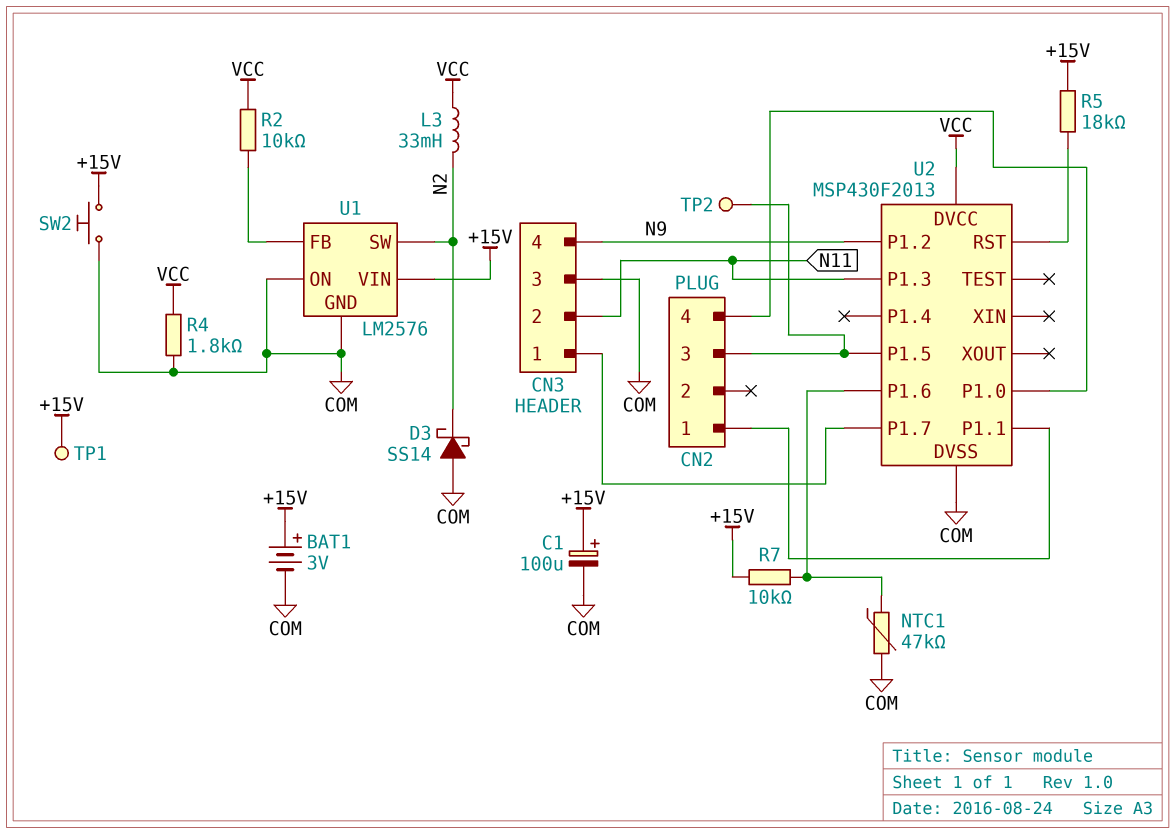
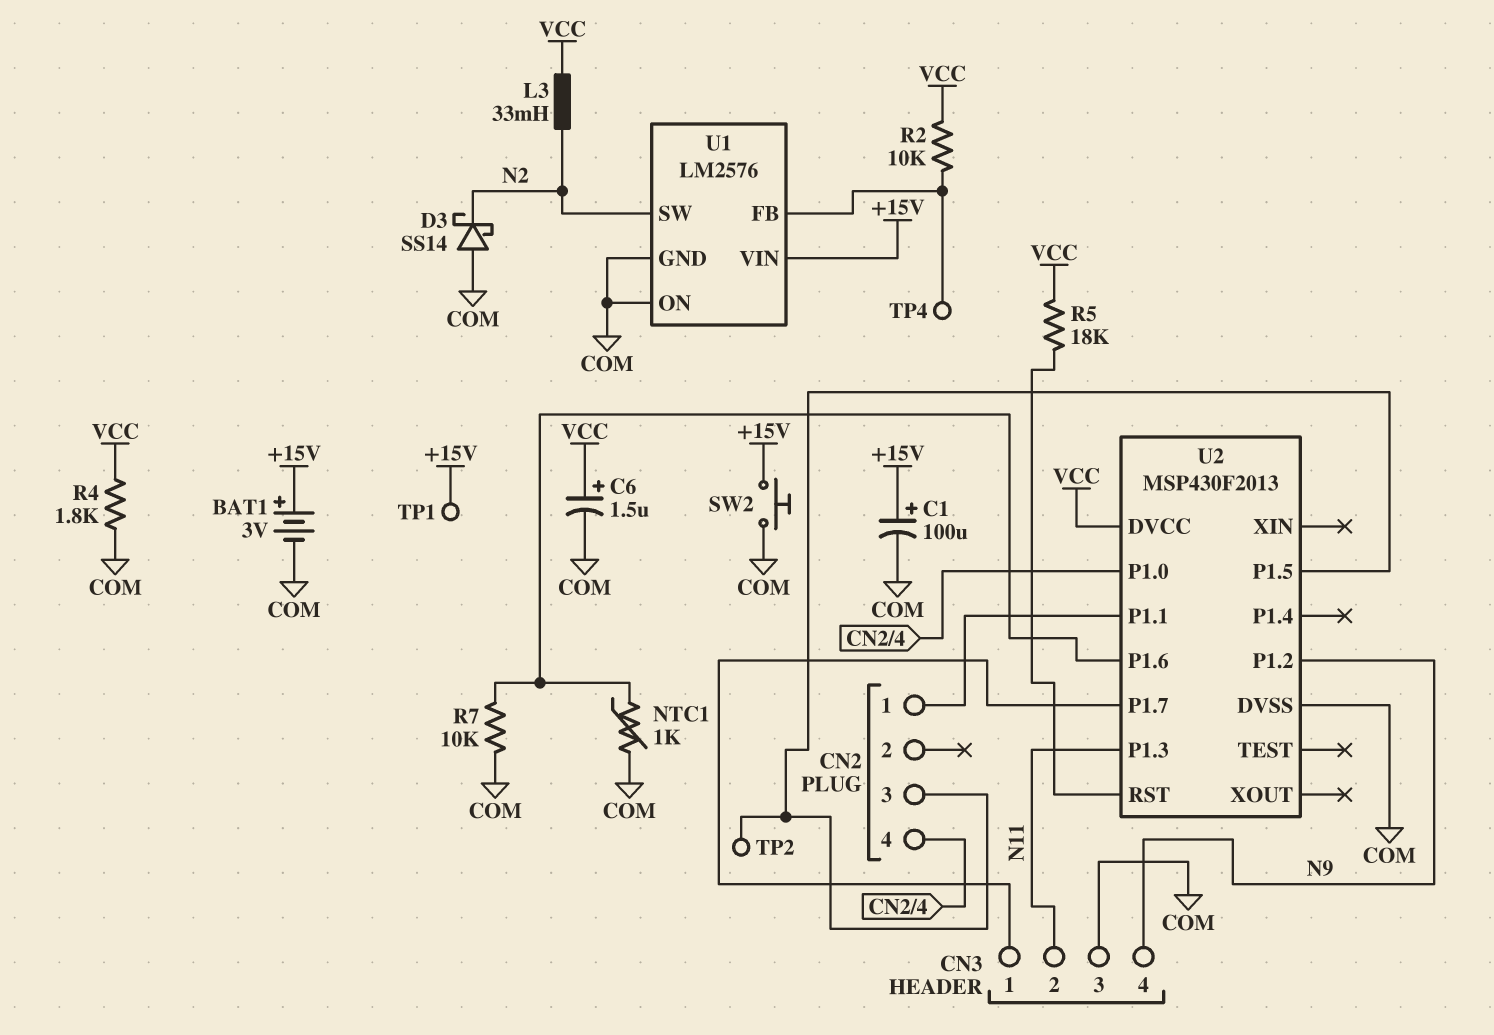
C6: none -> 1.5uF (plus VCC, minus COM)
NTC1: 47k (COM, U2/P1.6) -> 1k (COM, U2/P1.6)
R5: 18k (+15V, U2/RST) -> 18k (U2/RST, VCC)
R7: 10k (+15V, U2/P1.6) -> 10k (COM, U2/P1.6)
TP4: none -> test point (U1/FB)

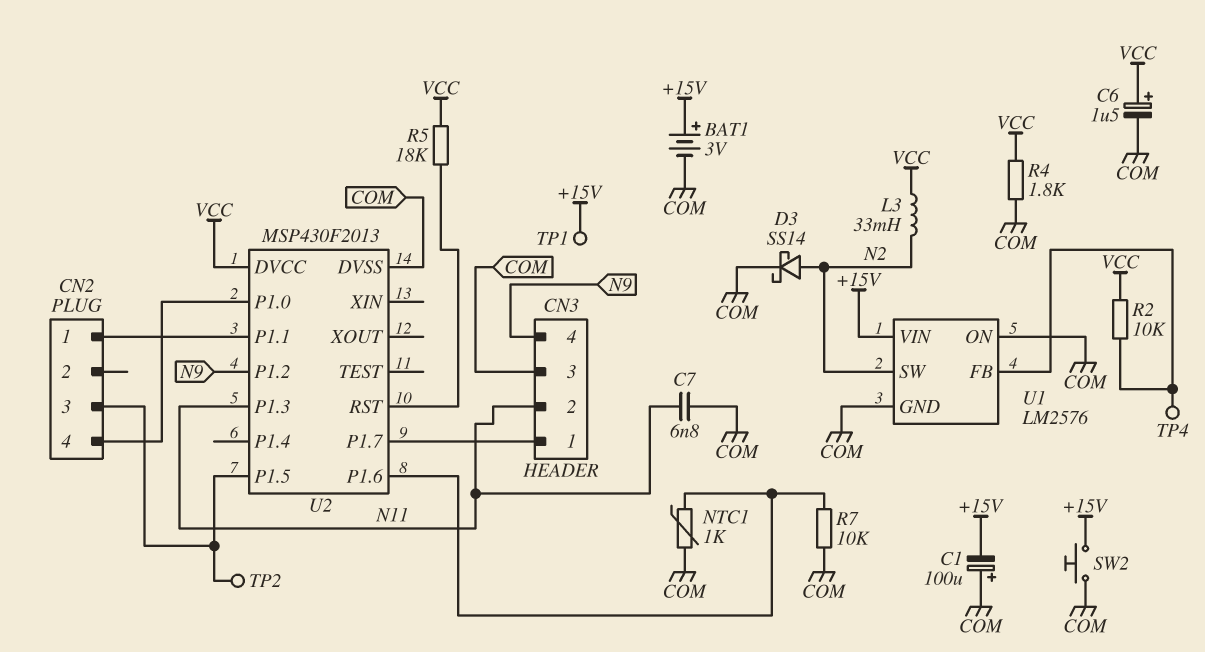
C1: 100uF (plus +15V, minus COM) -> 100uF (plus COM, minus +15V)
C7: none -> 6.8nF (COM, N11)
D3: schottky SS14 (A COM, K N2) -> schottky SS14 (A N2, K COM)

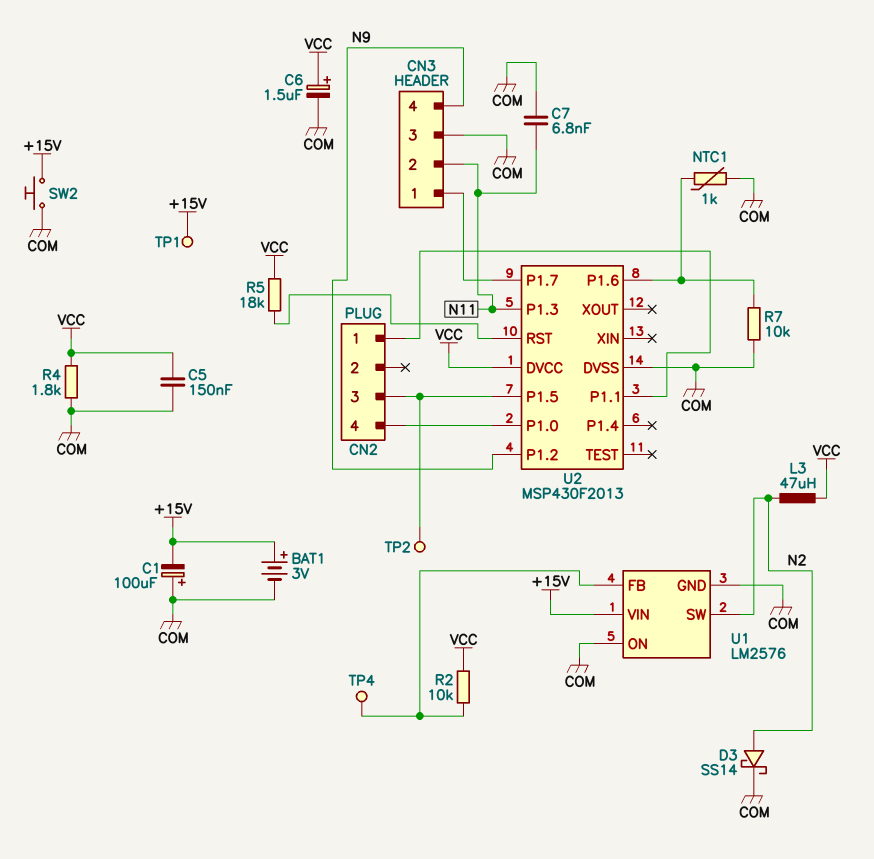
C5: none -> 150nF (COM, VCC)
L3: 33mH (N2, VCC) -> 47uH (N2, VCC)

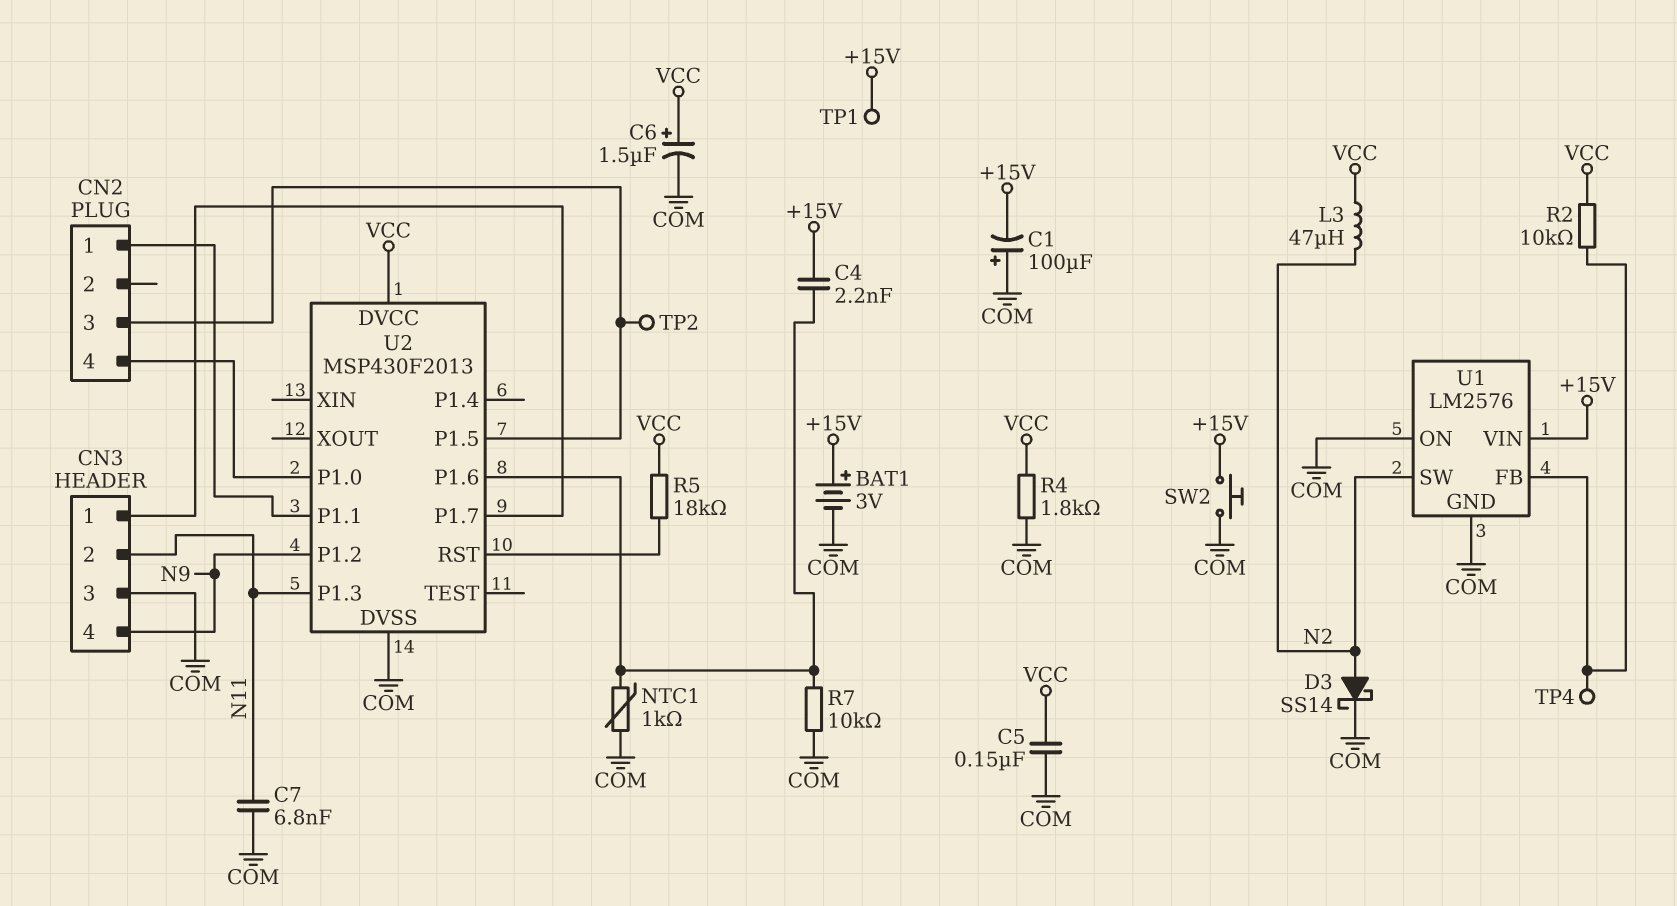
C4: none -> 2.2nF (+15V, U2/P1.6)

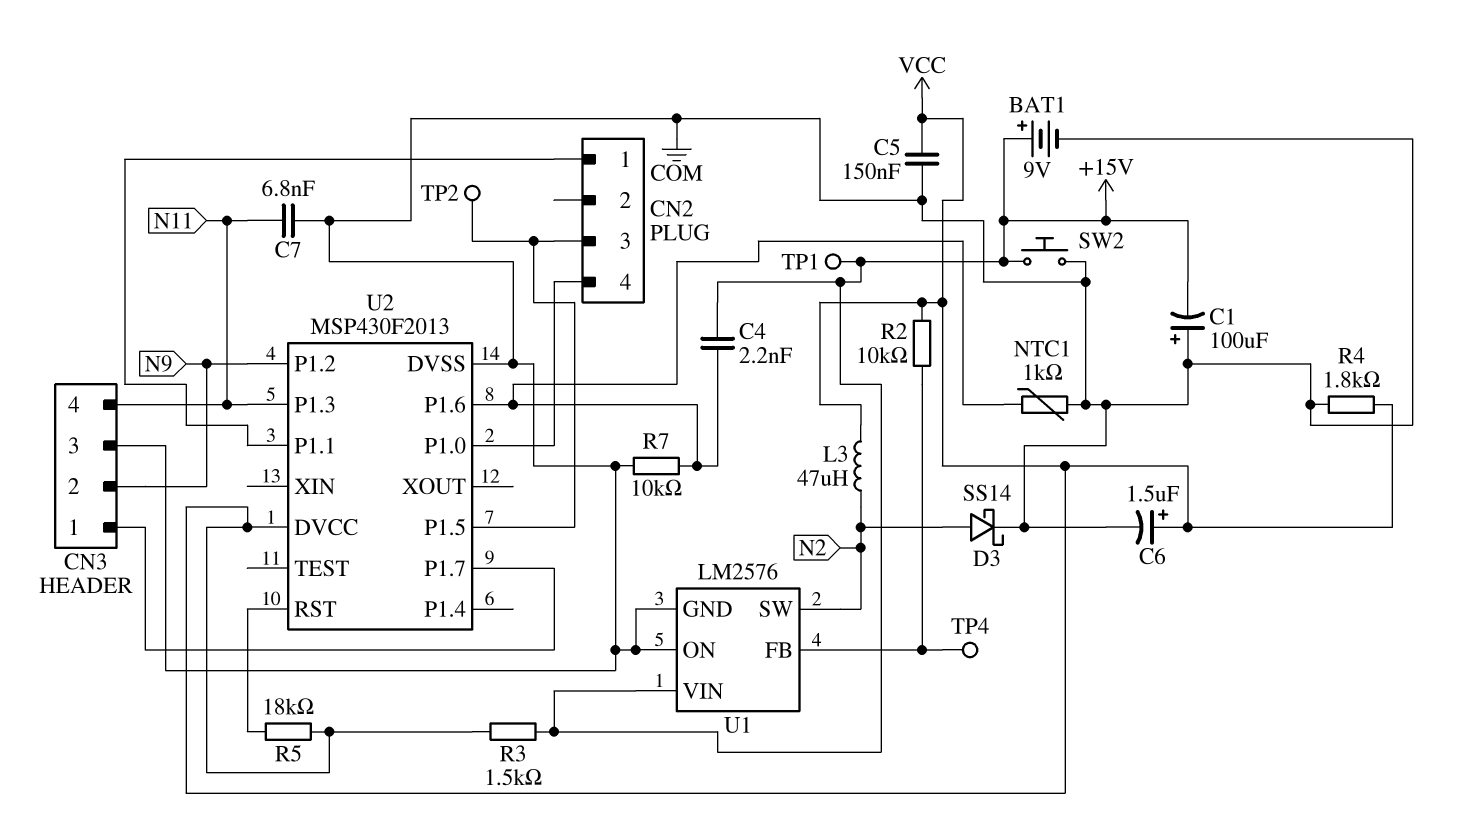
BAT1: 3V (plus +15V, minus COM) -> 9V (plus +15V, minus COM)
CN3 pin 2: N11 -> N9
CN3 pin 4: N9 -> N11
R3: none -> 1.5k (+15V, VCC)

